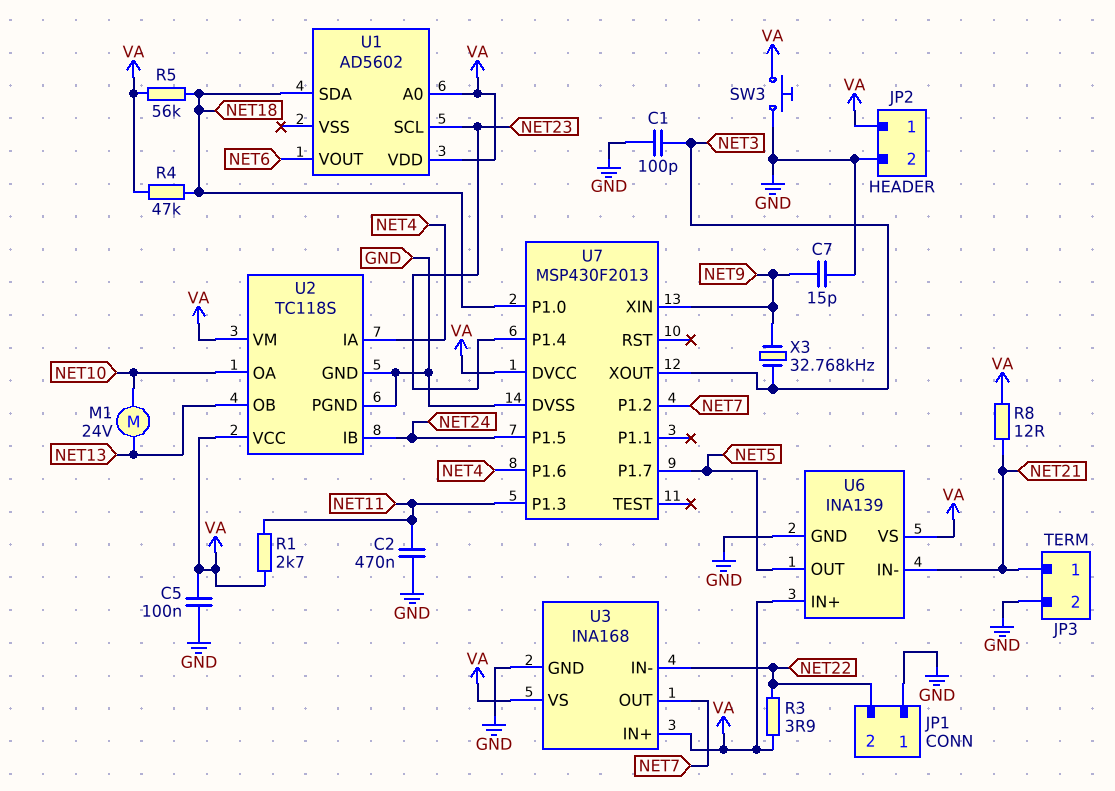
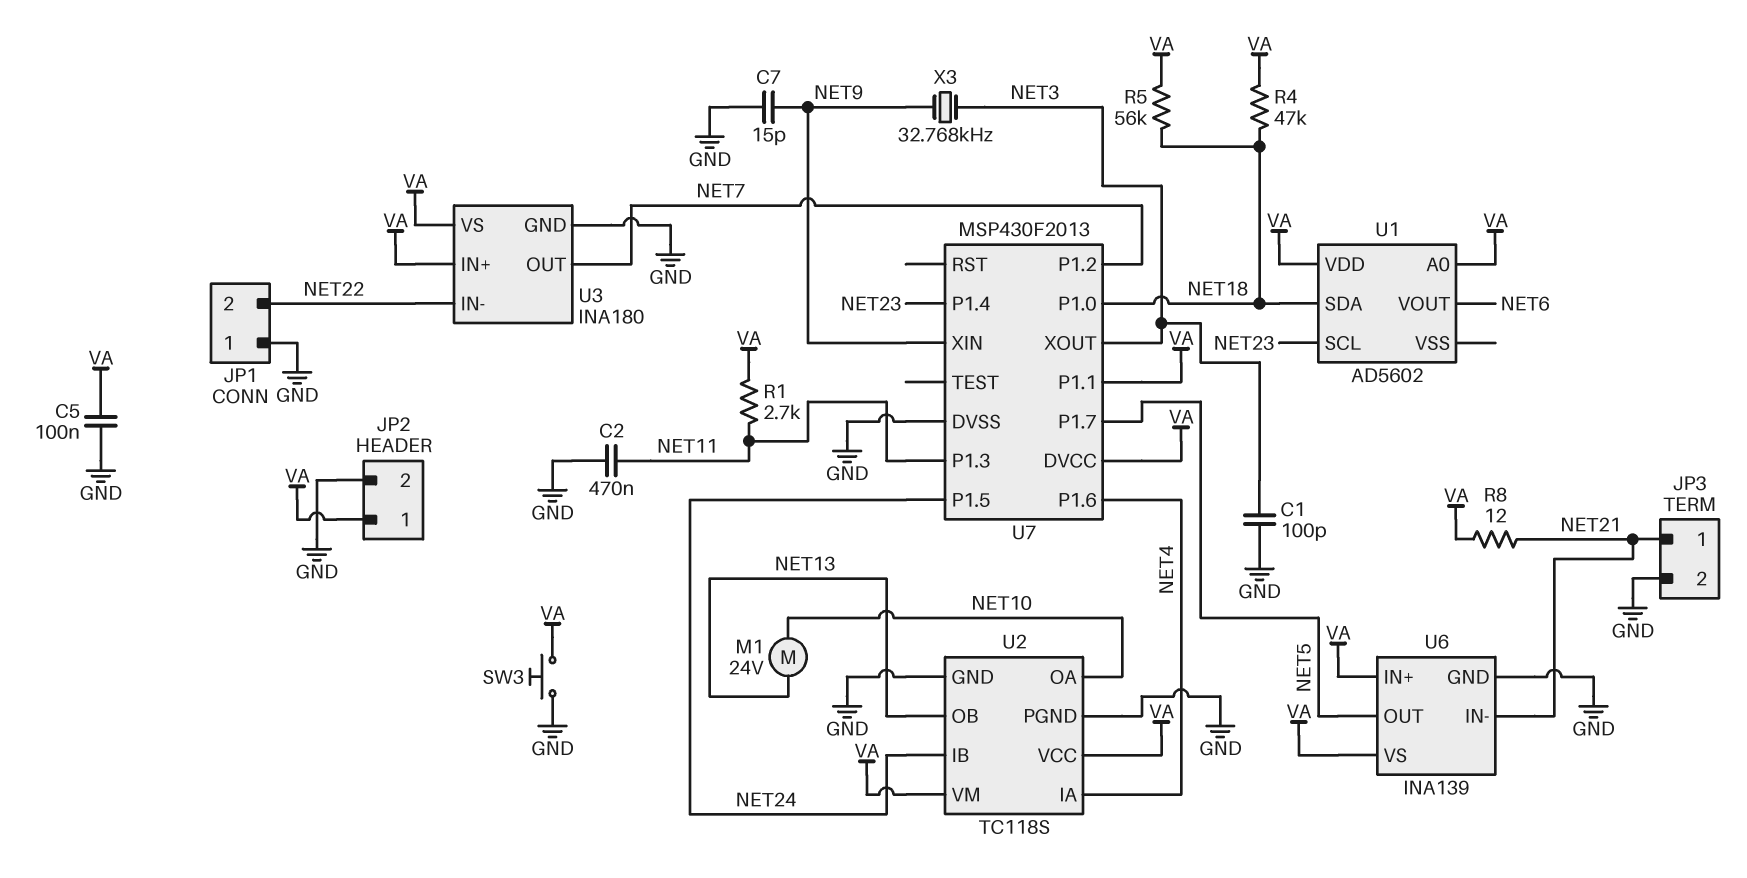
R3: 3.9 (NET22, VA) -> none
U3: INA168 -> INA180
U7 pin P1.1: none -> VA

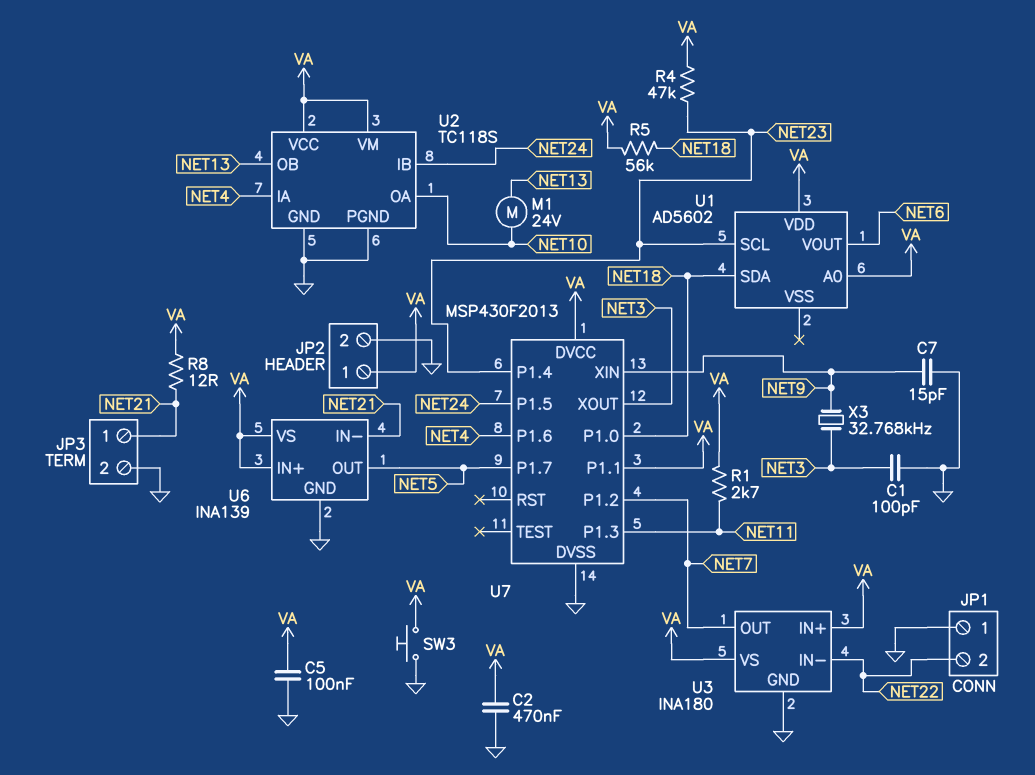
C2: 470nF (GND, NET11) -> 470nF (GND, VA)
R4: 47k (NET18, VA) -> 47k (NET23, VA)

